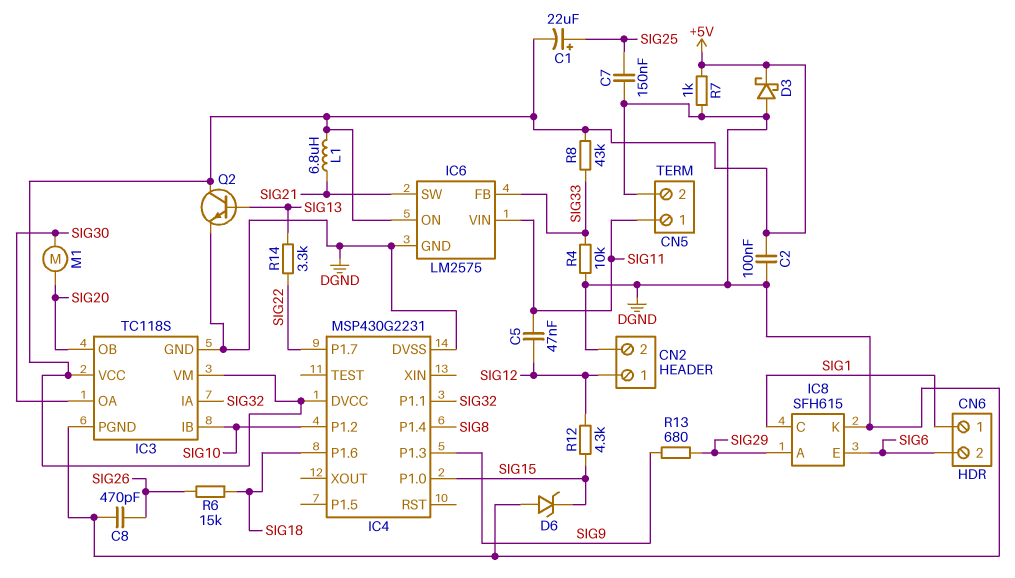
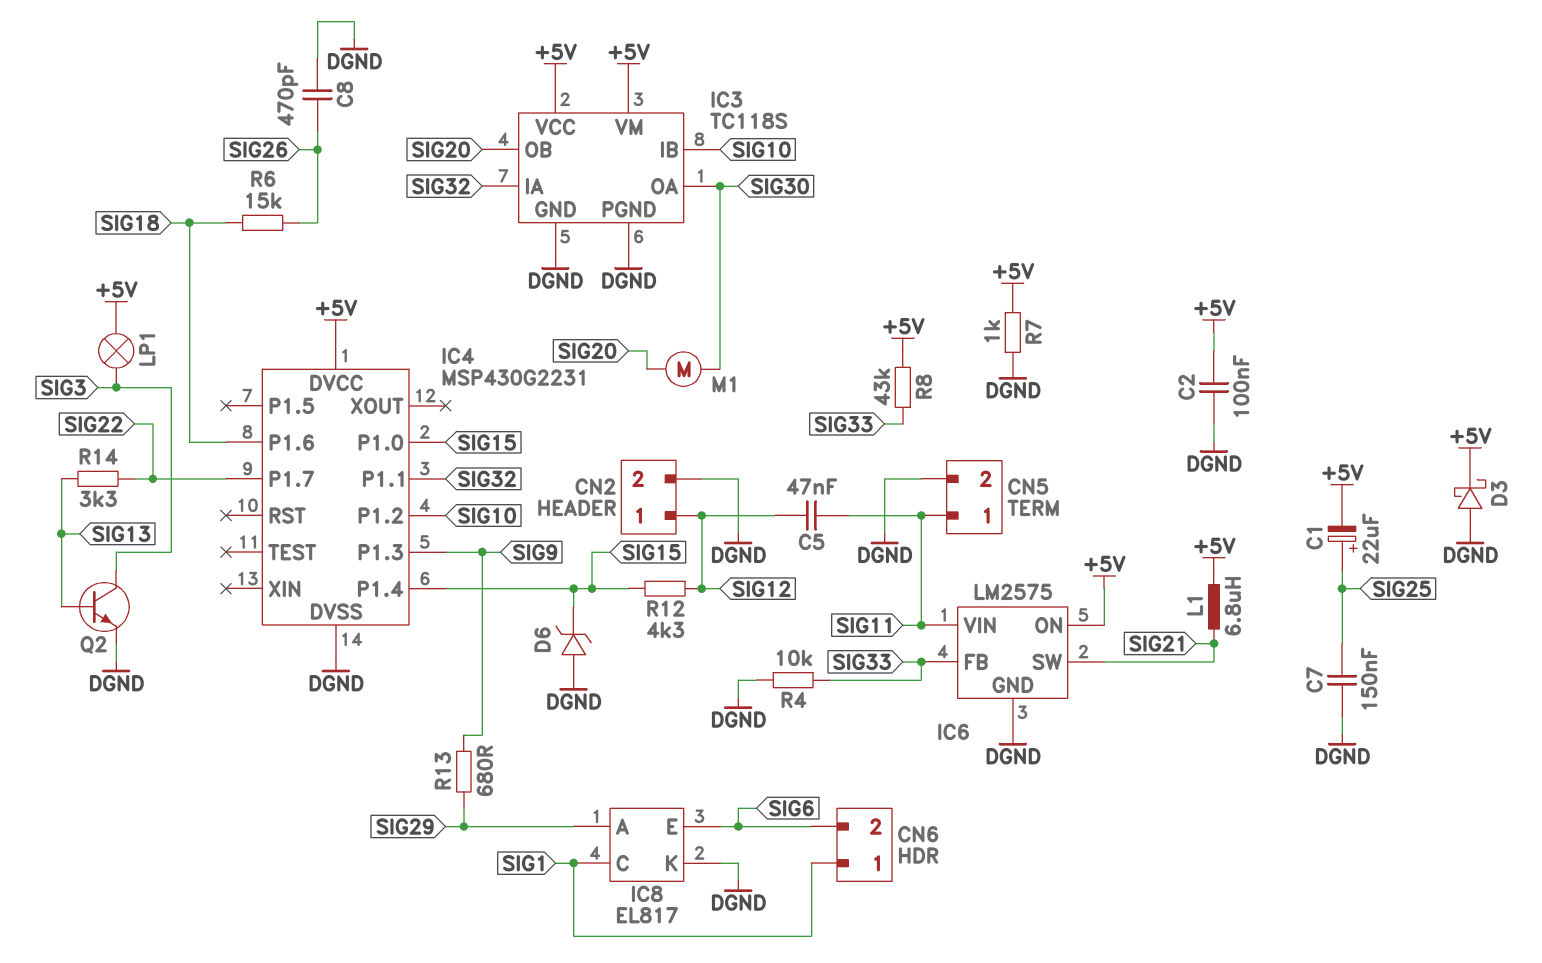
IC4 pin P1.4: SIG8 -> SIG15
IC8: SFH615 -> EL817
LP1: none -> lamp (+5V, SIG3)
Q2: NPN (B SIG13, C +5V, E DGND) -> NPN (B SIG13, C SIG3, E DGND)

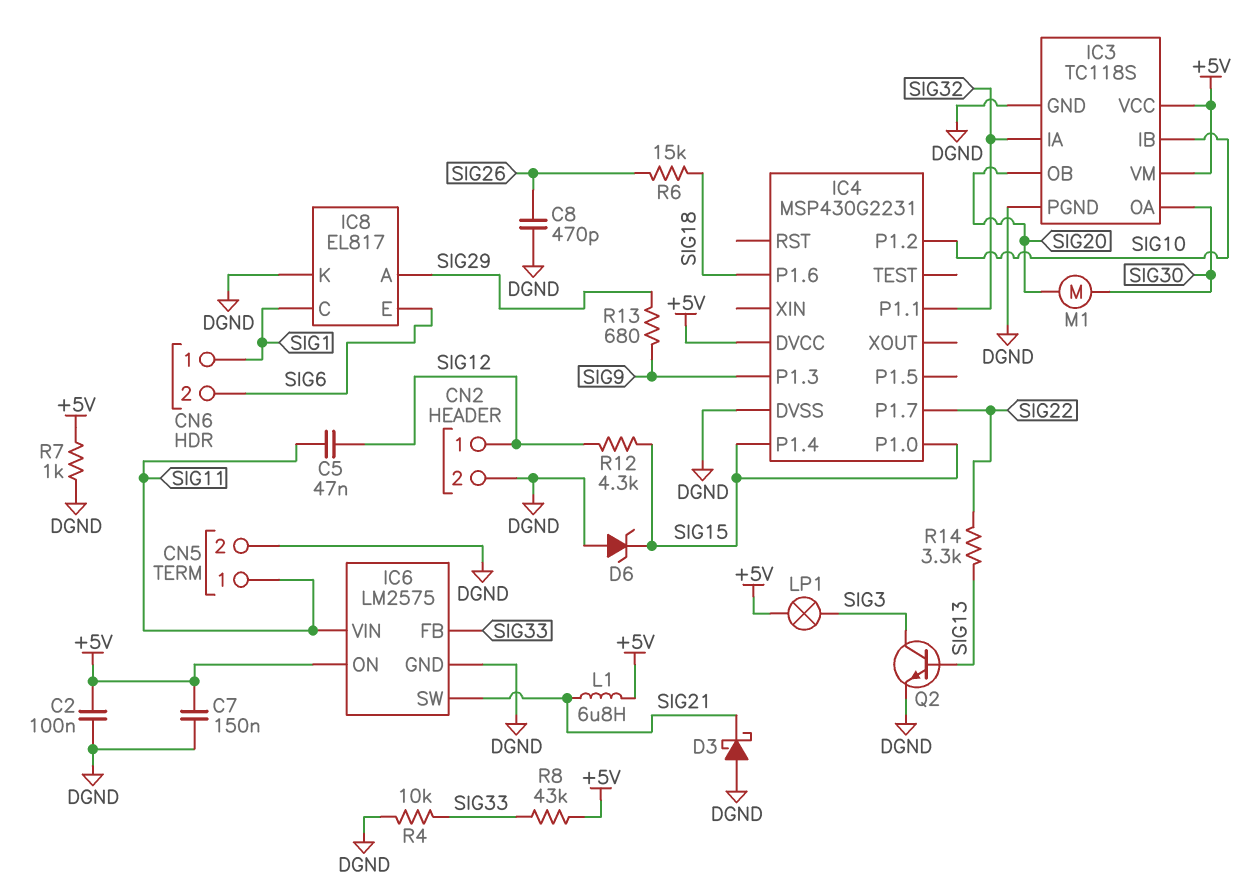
C1: 22uF (plus SIG25, minus +5V) -> none
C7: 150nF (DGND, SIG25) -> 150nF (+5V, DGND)
D3: schottky (A DGND, K +5V) -> schottky (A DGND, K SIG21)

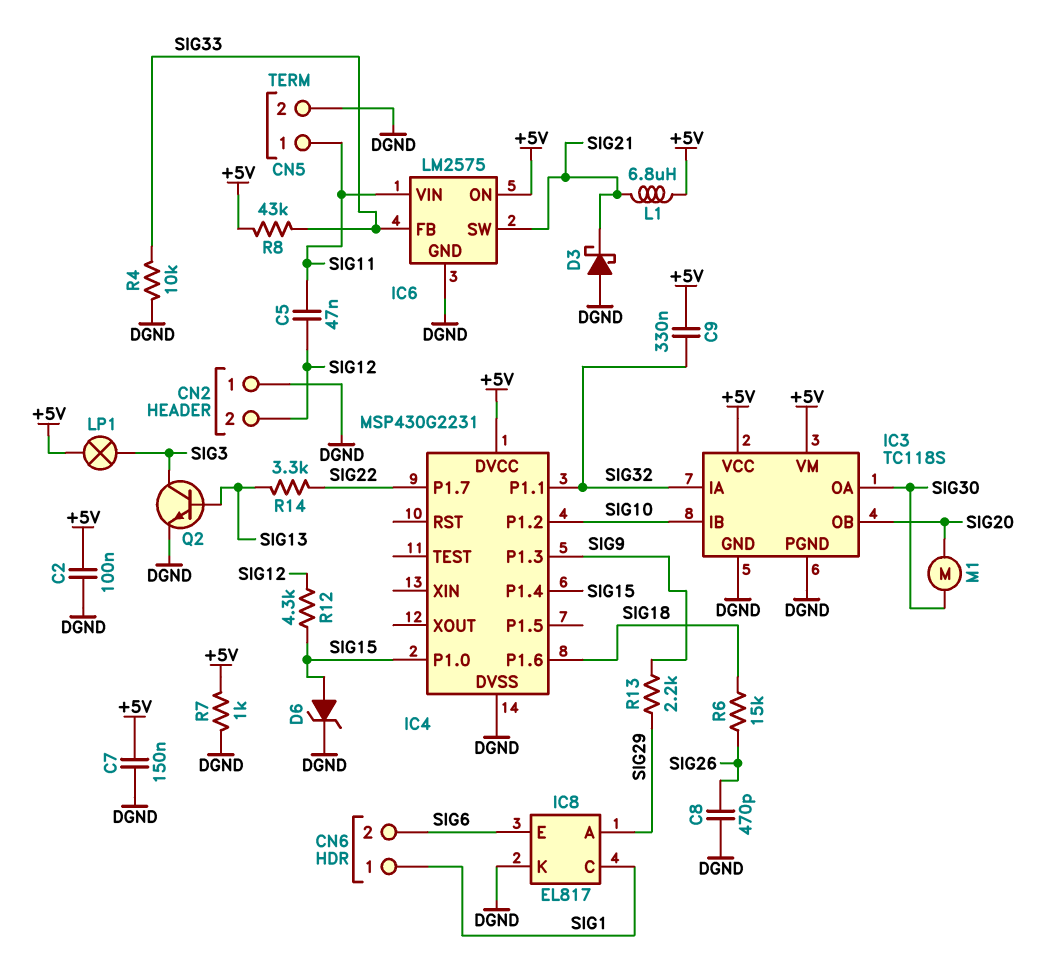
C9: none -> 330nF (+5V, SIG32)
CN2 pin 1: SIG12 -> DGND
CN2 pin 2: DGND -> SIG12
D6: zener (A DGND, K SIG15) -> zener (A SIG15, K DGND)
R13: 680 (SIG9, SIG29) -> 2.2k (SIG9, SIG29)

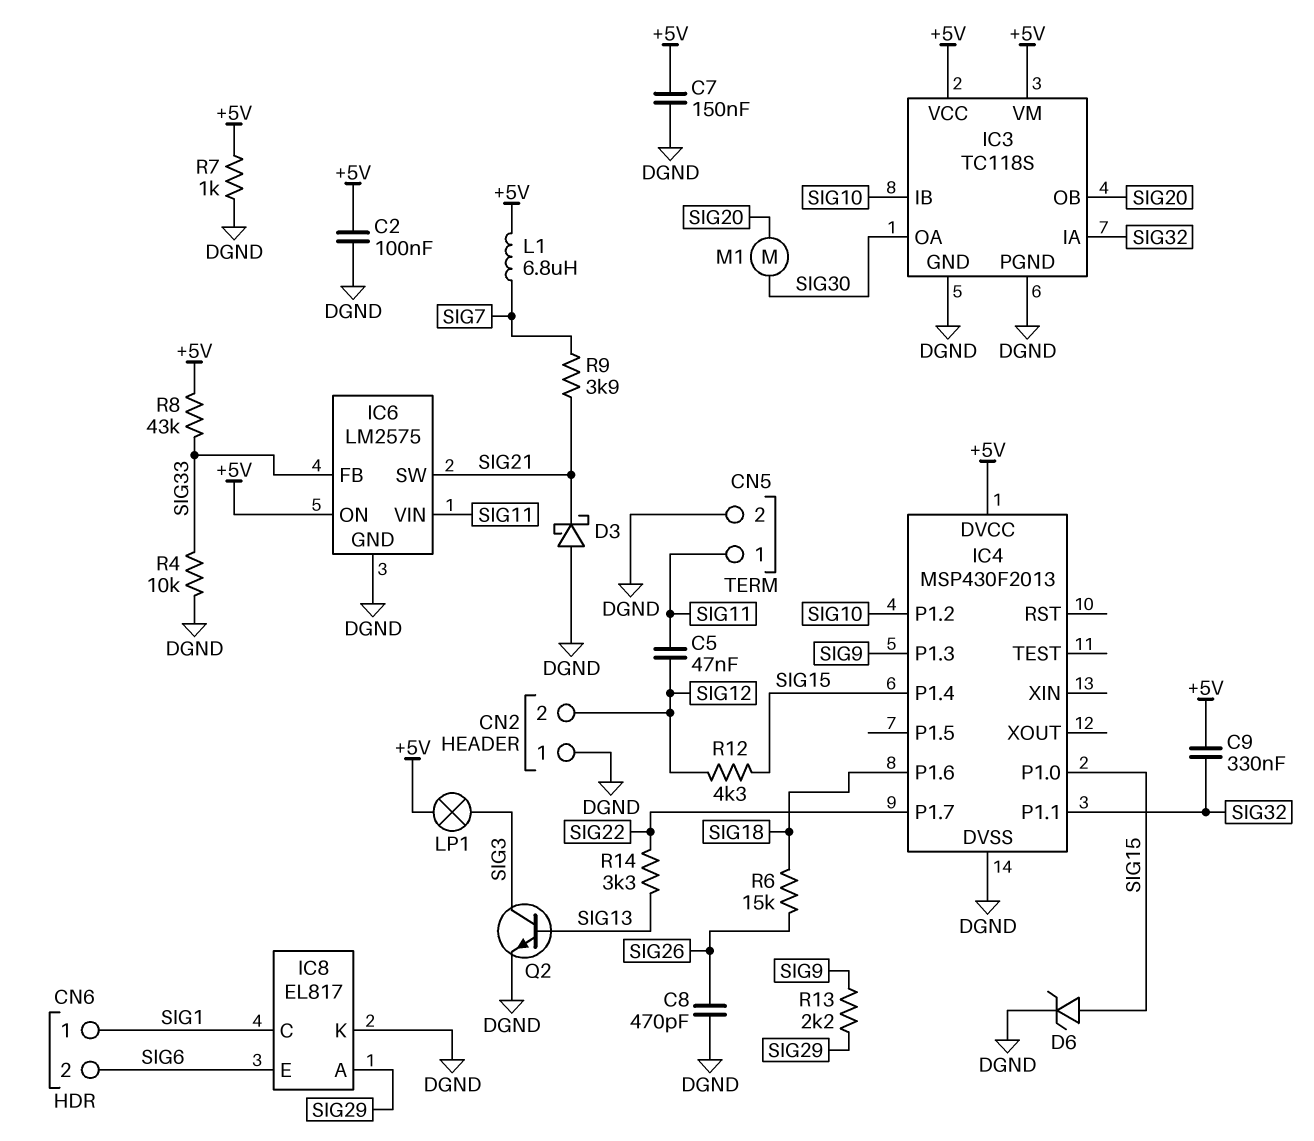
IC4: MSP430G2231 -> MSP430F2013
L1: 6.8uH (+5V, SIG21) -> 6.8uH (+5V, SIG7)
R9: none -> 3.9k (SIG7, SIG21)

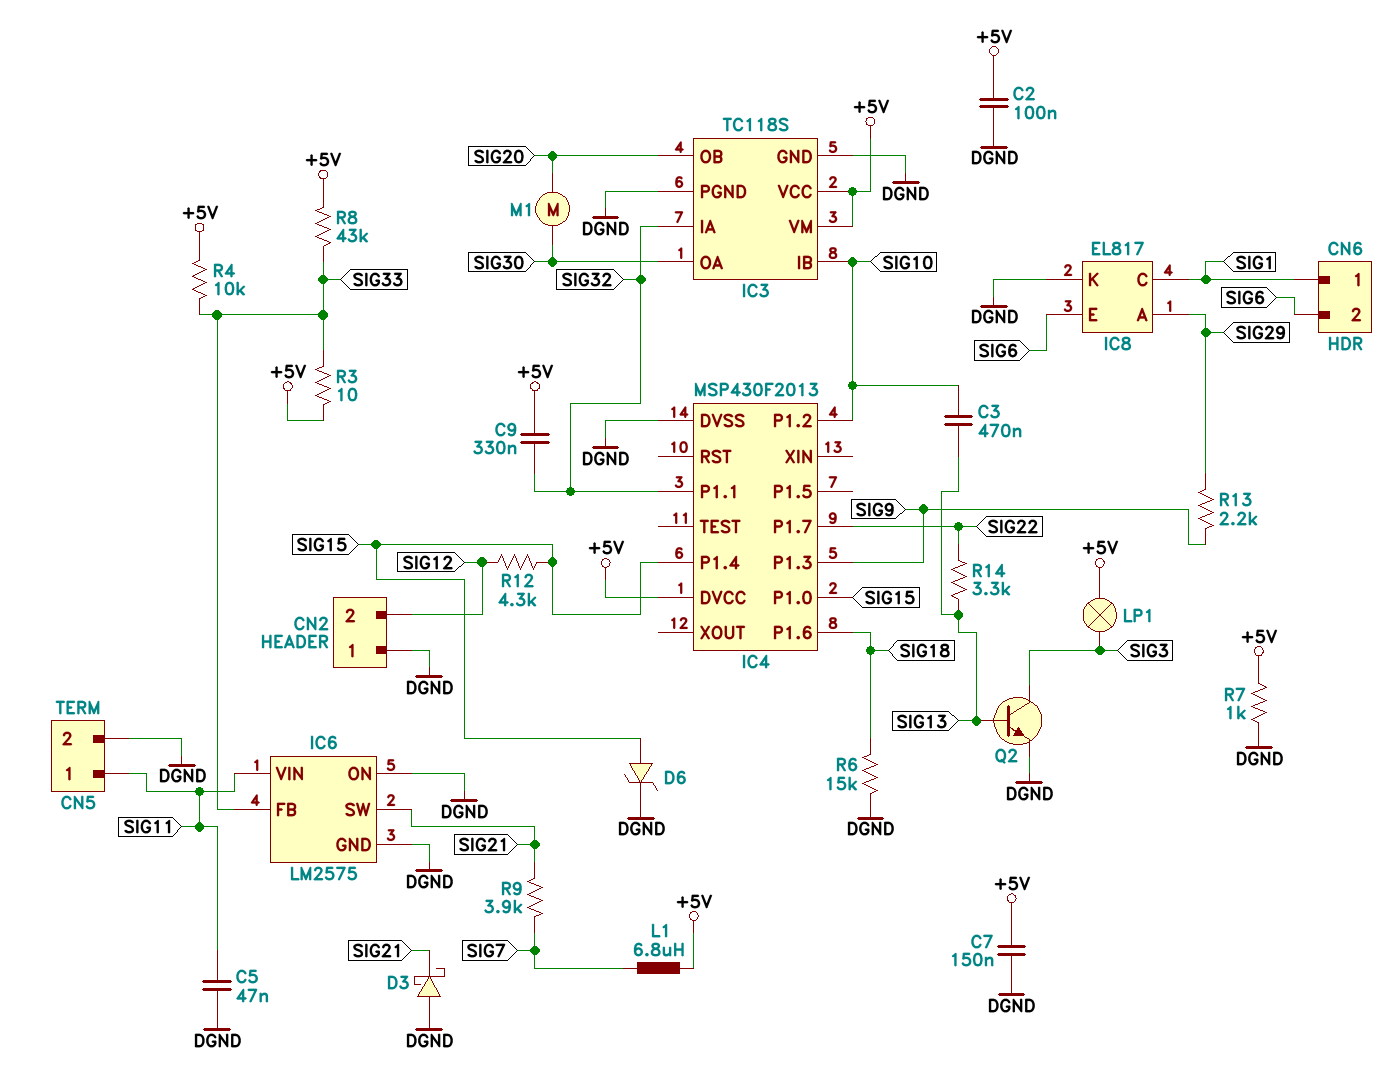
C3: none -> 470nF (SIG10, SIG13)
C5: 47nF (SIG11, SIG12) -> 47nF (DGND, SIG11)
C8: 470pF (DGND, SIG26) -> none
IC6 pin ON: +5V -> DGND
R3: none -> 10 (+5V, SIG33)
R4: 10k (DGND, SIG33) -> 10k (+5V, SIG33)
R6: 15k (SIG18, SIG26) -> 15k (DGND, SIG18)

